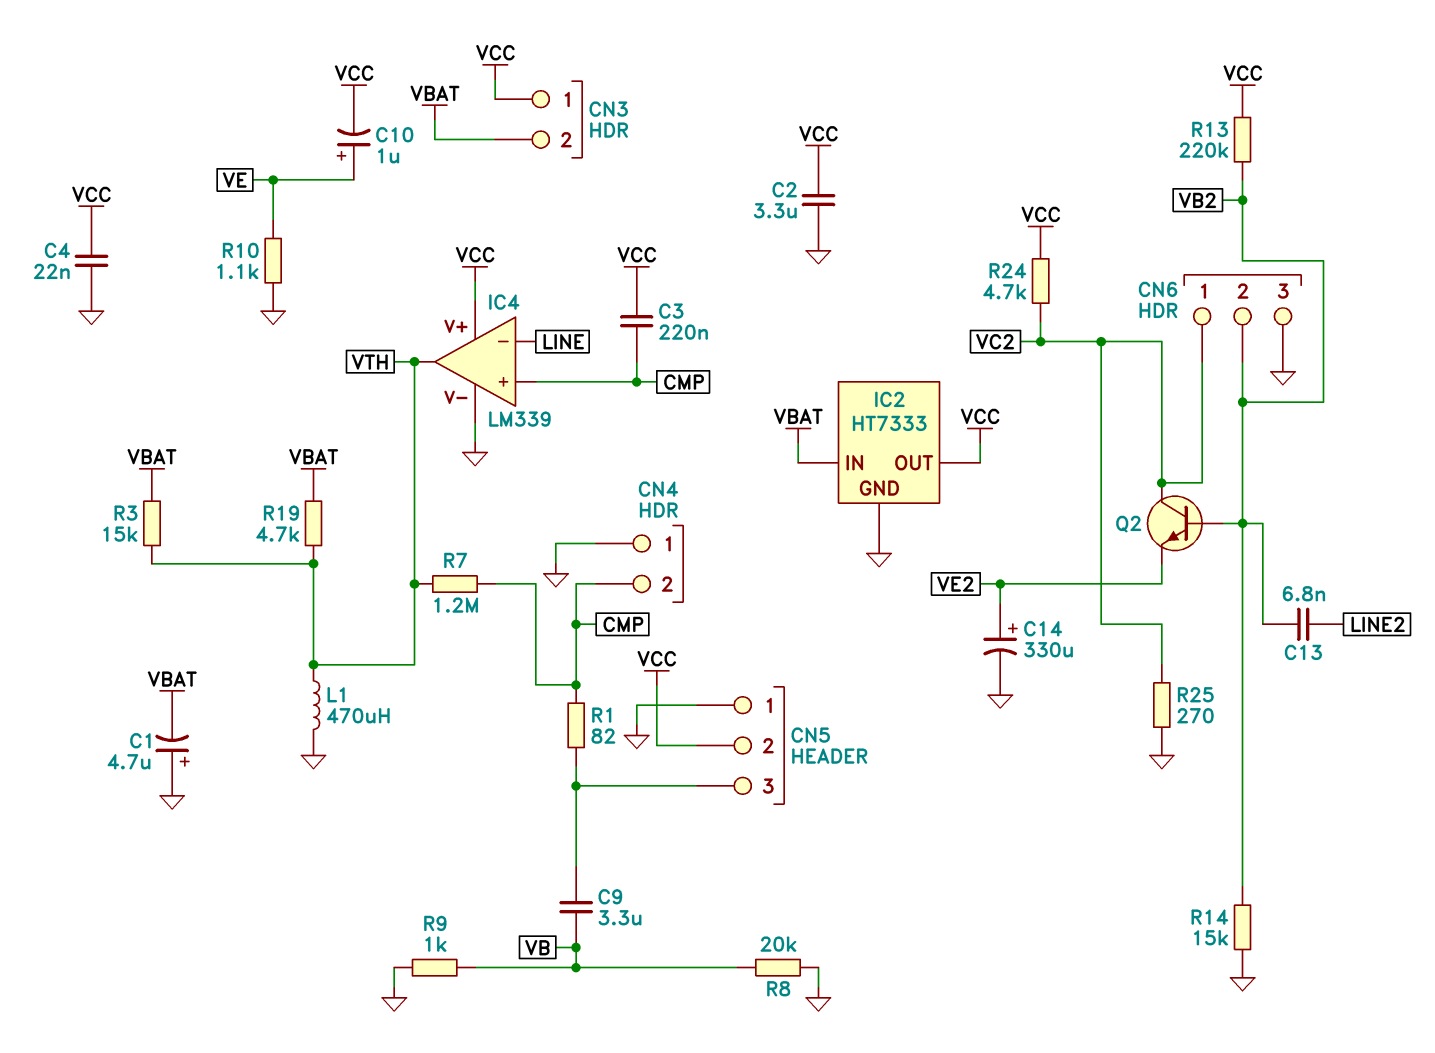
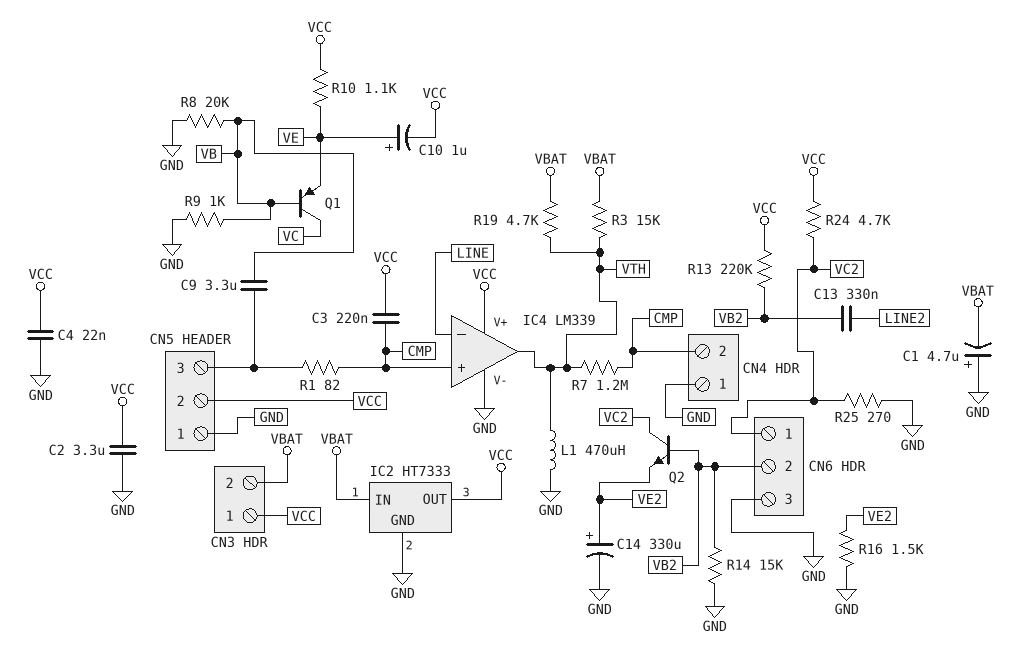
C13: 6.8nF (LINE2, VB2) -> 330nF (LINE2, VB2)
Q1: none -> PNP (B VB, C VC, E VE)
R10: 1.1k (GND, VE) -> 1.1k (VCC, VE)
R16: none -> 1.5k (GND, VE2)

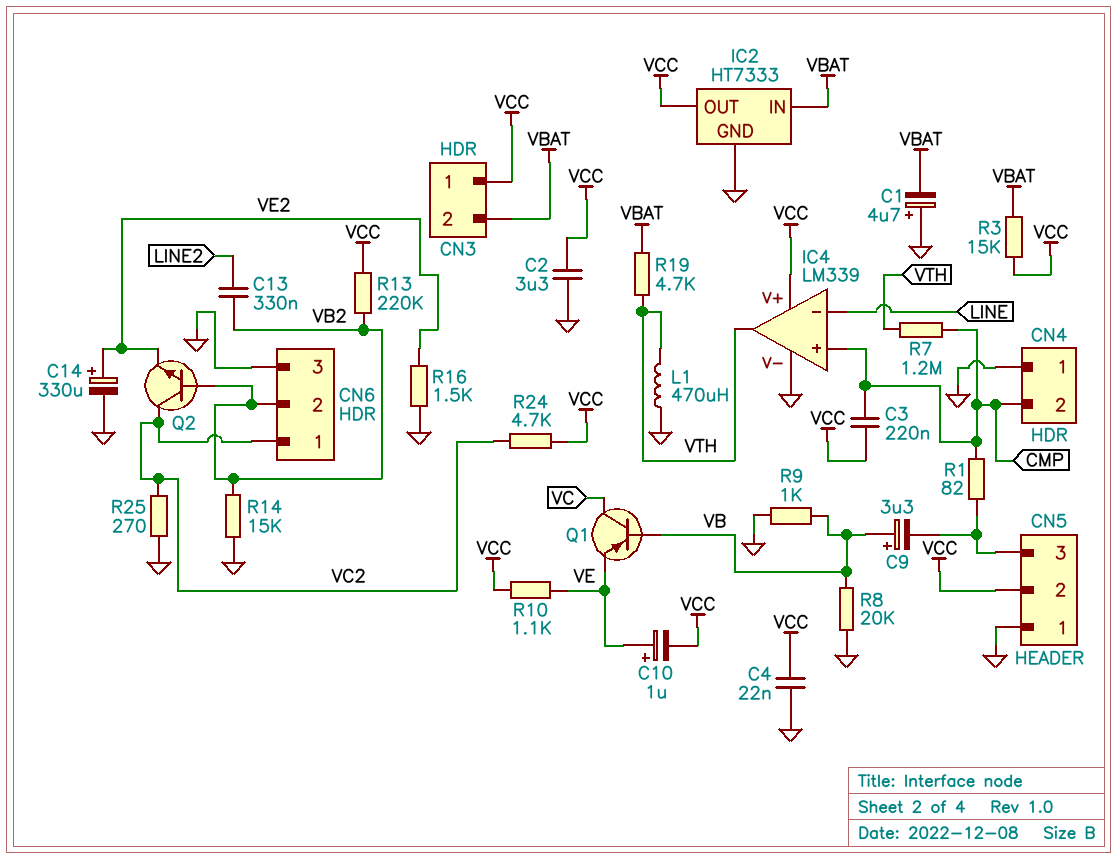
C9: 3.3uF (CN5/3, VB) -> 3.3uF (plus VB, minus CN5/3)
R3: 15k (VBAT, VTH) -> 15k (VBAT, VCC)

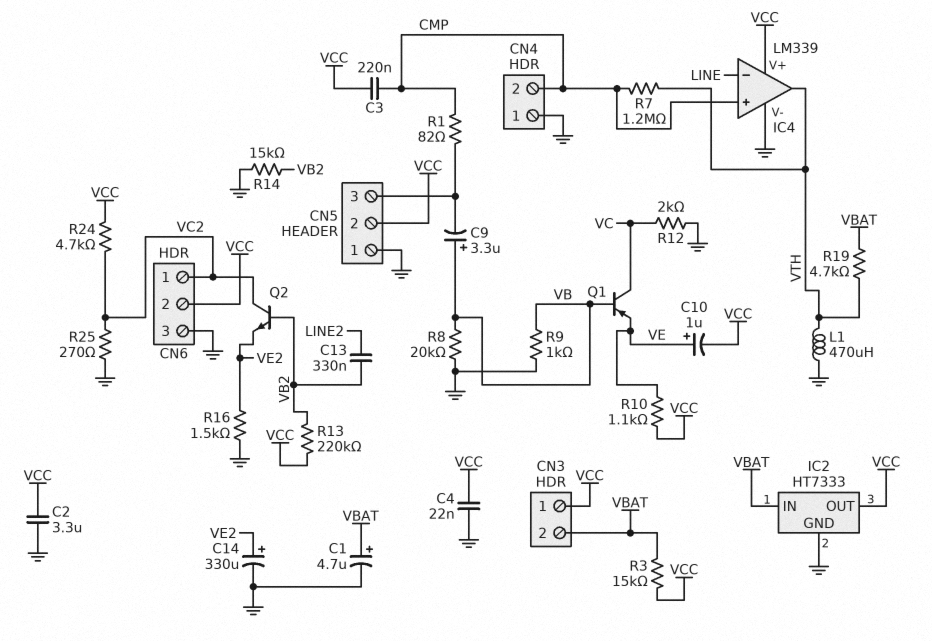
C1: 4.7uF (plus GND, minus VBAT) -> 4.7uF (plus VBAT, minus GND)
CN6 pin 2: VB2 -> VCC
R12: none -> 2k (GND, VC)

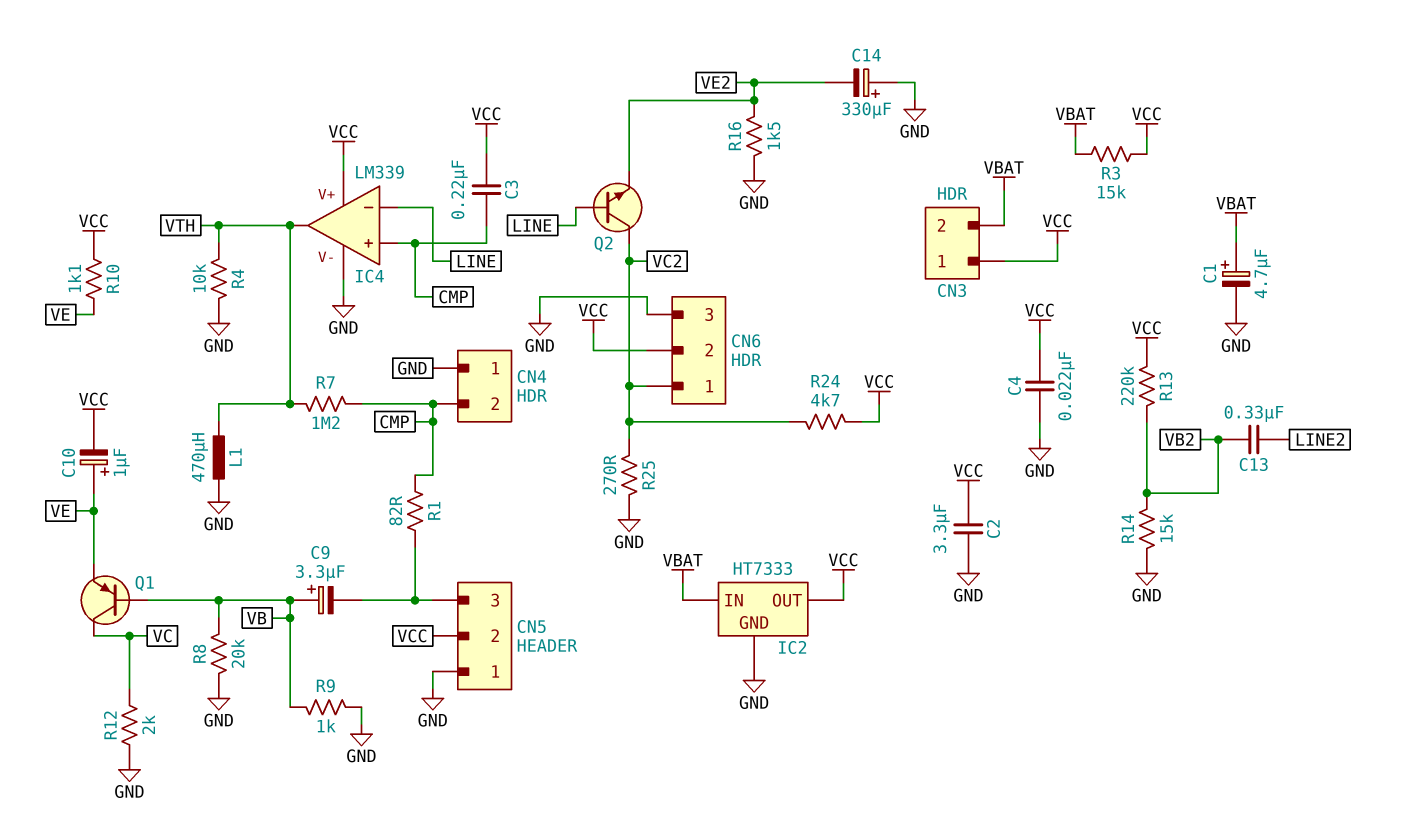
C14: 330uF (plus VE2, minus GND) -> 330uF (plus GND, minus VE2)
Q2: NPN (B VB2, C VC2, E VE2) -> NPN (B LINE, C VC2, E VE2)
R4: none -> 10k (GND, VTH)
R19: 4.7k (VBAT, VTH) -> none

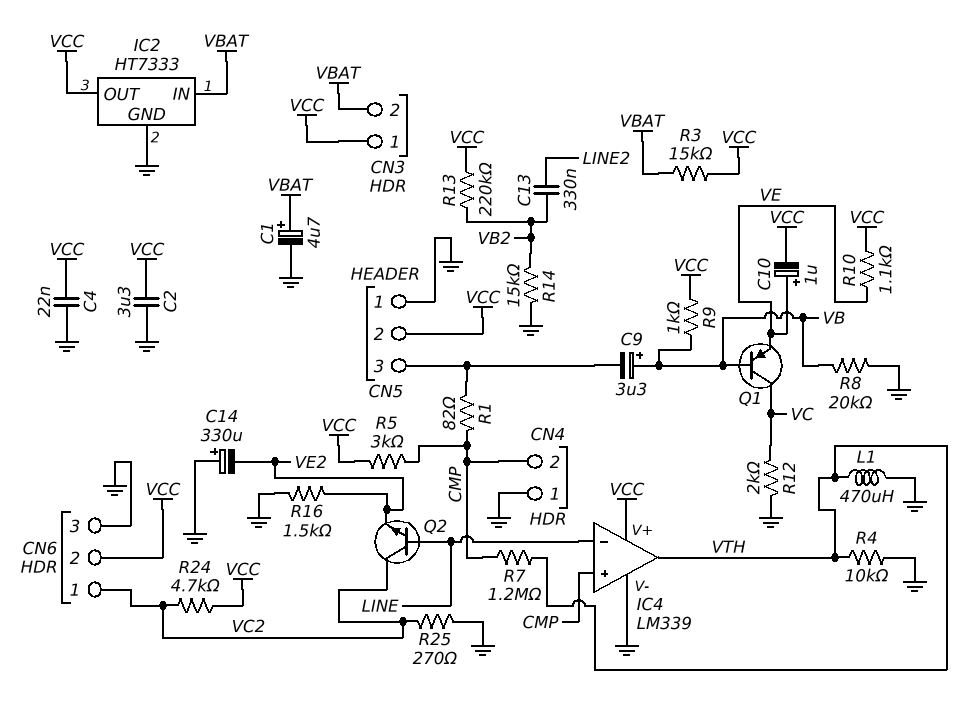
C3: 220nF (CMP, VCC) -> none
R5: none -> 3k (CMP, VCC)
R9: 1k (GND, VB) -> 1k (VB, VCC)

